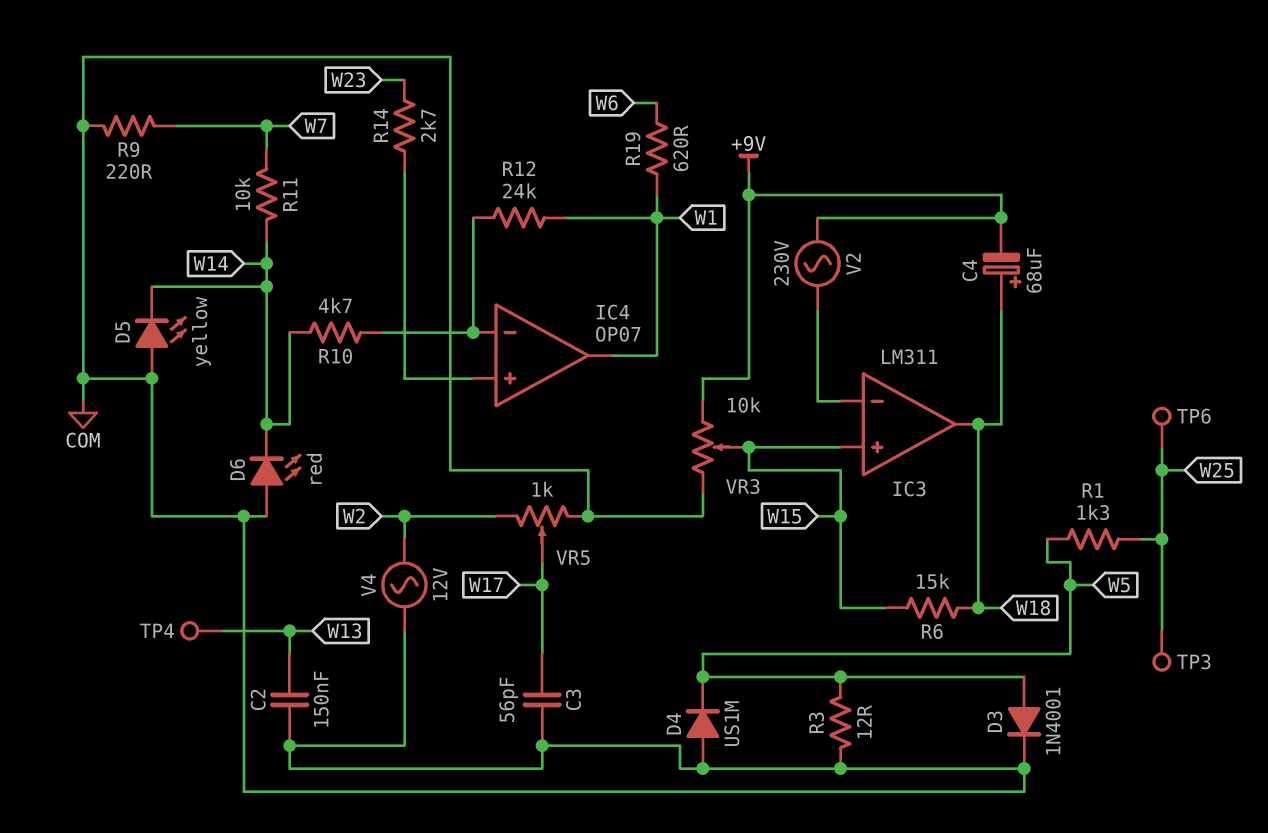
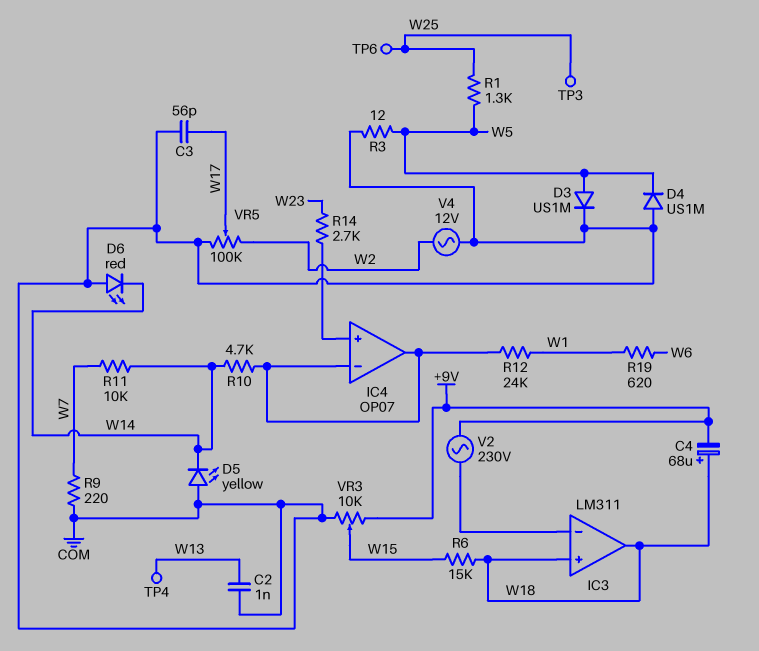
C2: 150nF (COM, W13) -> 1nF (COM, W13)
D3: diode 1N4001 (A W5, K COM) -> diode US1M (A W5, K COM)
IC3 pin in+: W15 -> W18
IC4 pin out: W1 -> IC4/in-
VR5: 1k (COM, W2, wiper W17) -> 100k (COM, W2, wiper W17)

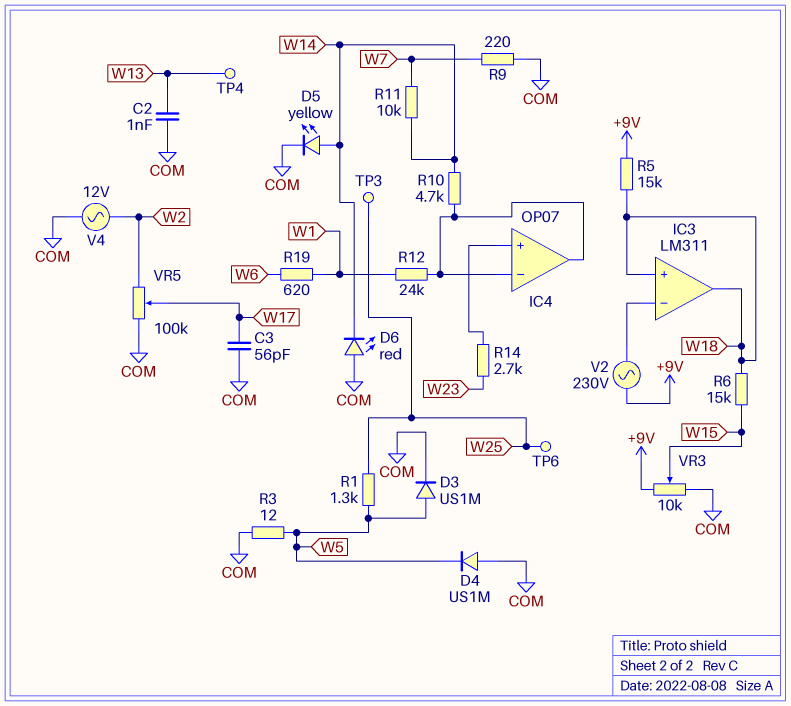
C4: 68uF (plus W18, minus +9V) -> none
D5: LED yellow (A COM, K W14) -> LED yellow (A W14, K COM)
R5: none -> 15k (+9V, W18)

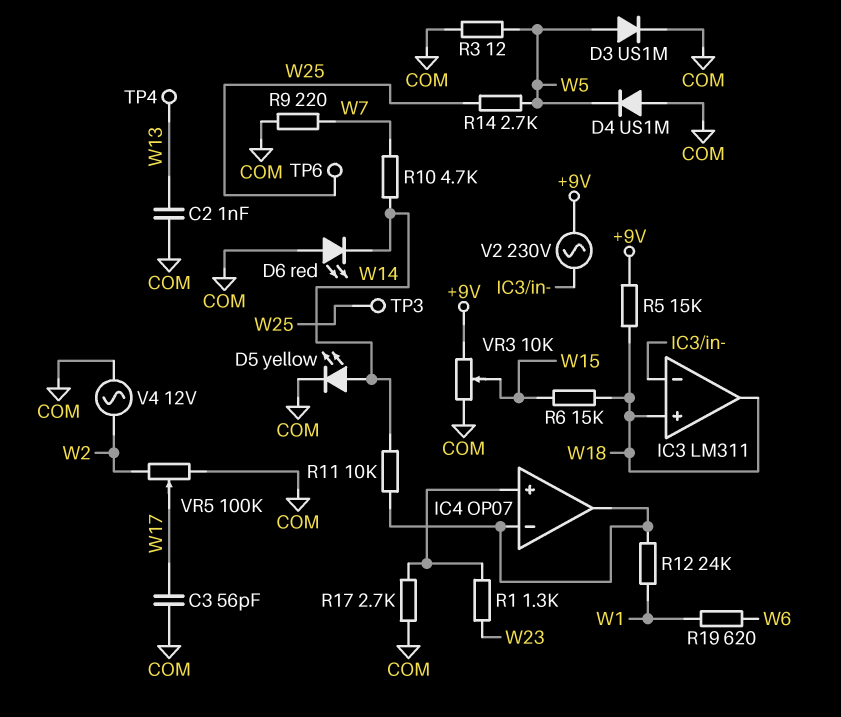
R1: 1.3k (W5, W25) -> 1.3k (IC4/in+, W23)
R10: 4.7k (IC4/in-, W14) -> 4.7k (W7, W14)
R11: 10k (W7, W14) -> 10k (IC4/in-, W14)
R14: 2.7k (IC4/in+, W23) -> 2.7k (W5, W25)
R17: none -> 2.7k (COM, IC4/in+)

